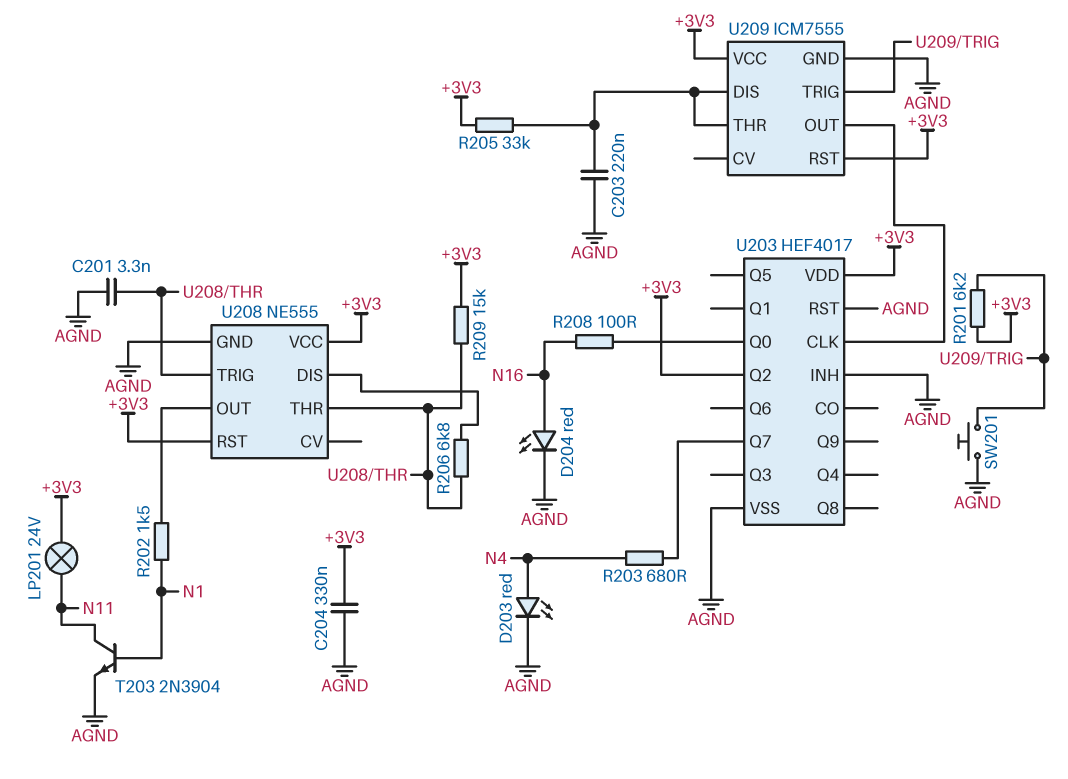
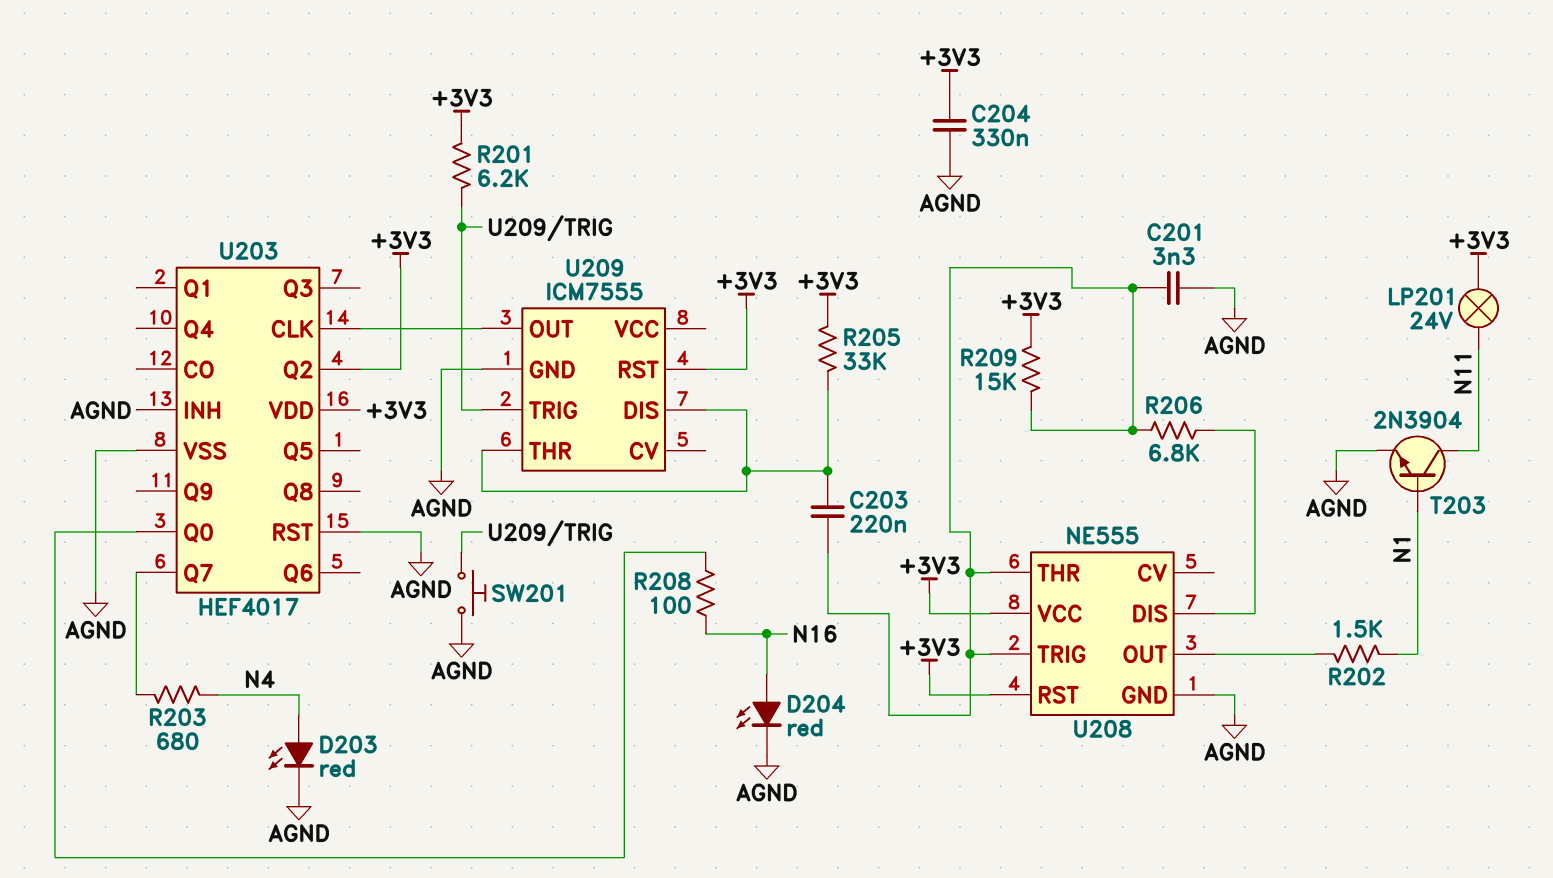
C203: 220nF (AGND, U209/DIS) -> 220nF (U208/THR, U209/DIS)
U209 pin VCC: +3V3 -> none

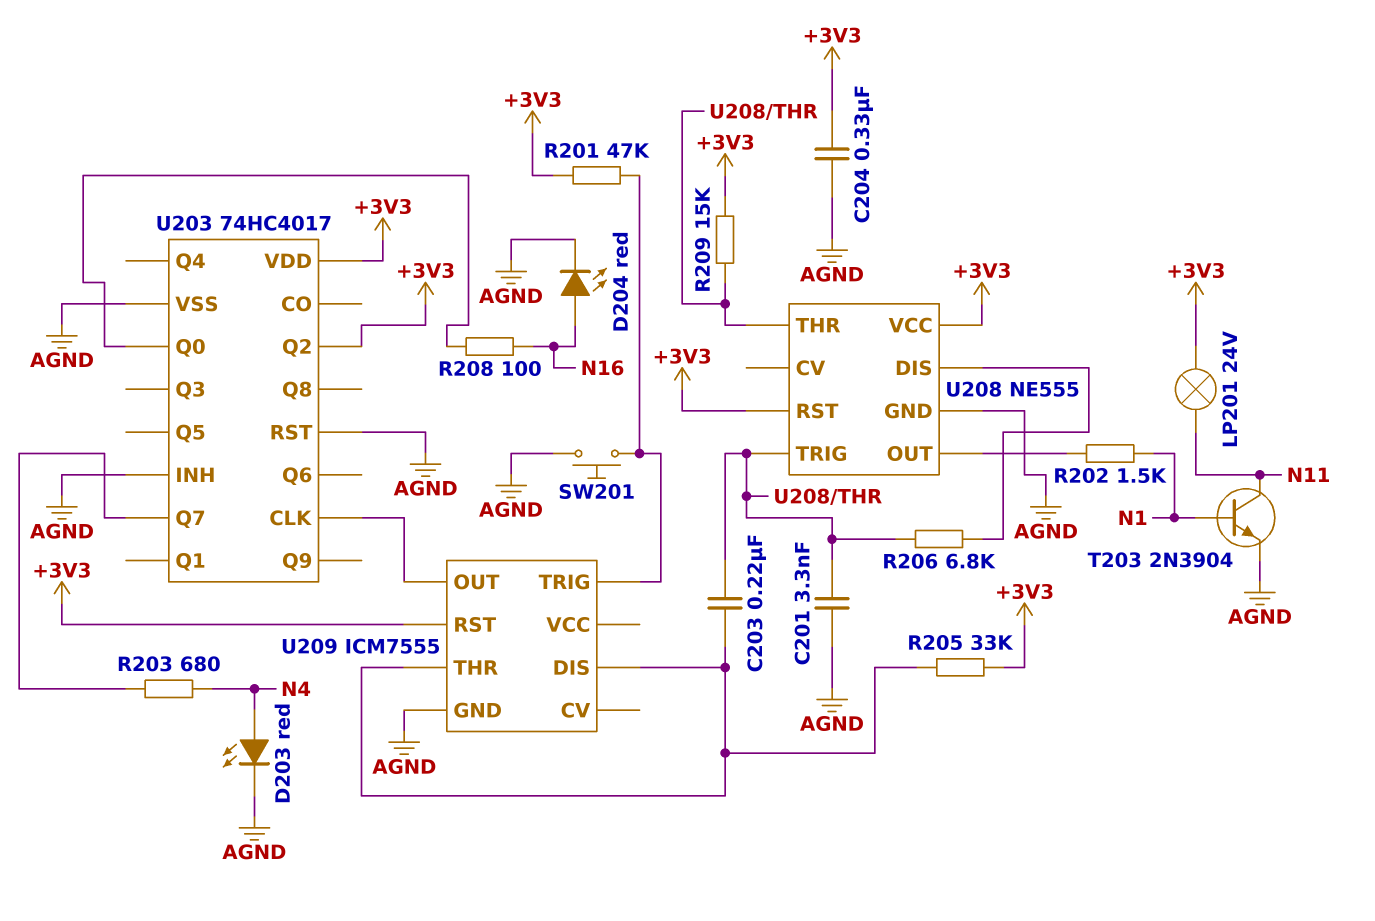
R201: 6.2k (+3V3, U209/TRIG) -> 47k (+3V3, U209/TRIG)
U203: HEF4017 -> 74HC4017

